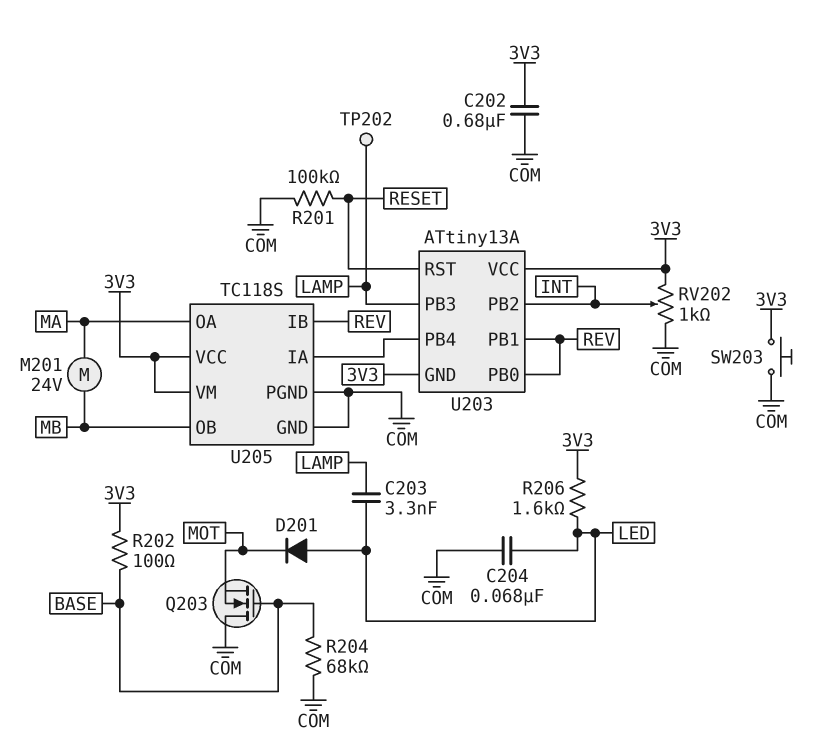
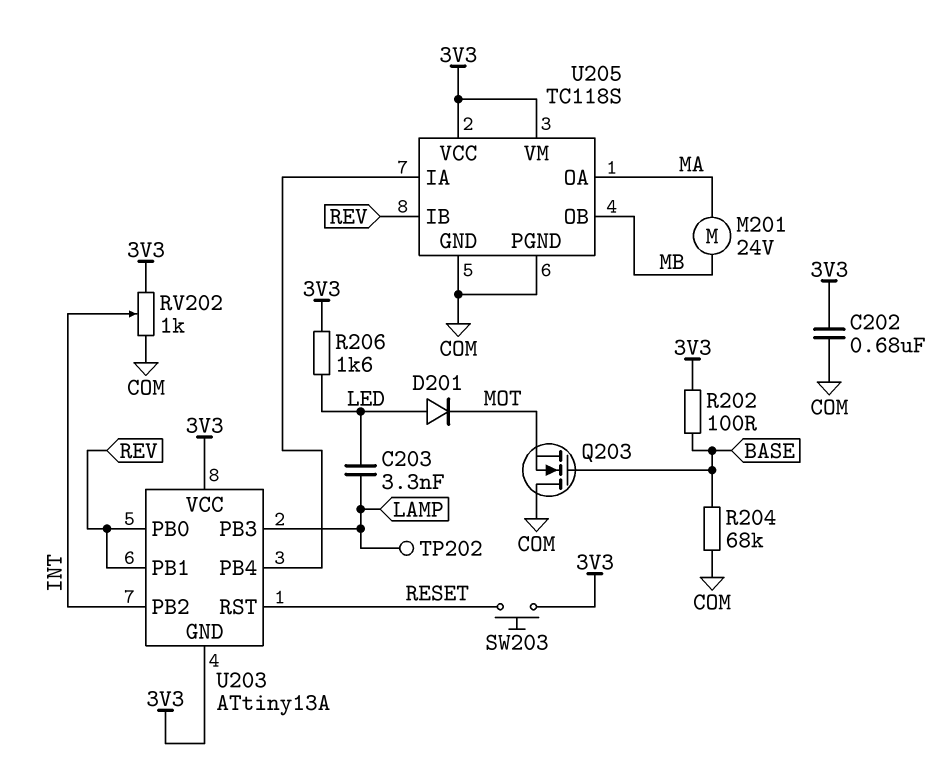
C204: 68nF (COM, LED) -> none
R201: 100k (COM, RESET) -> none
SW203: button (3V3, COM) -> button (3V3, RESET)

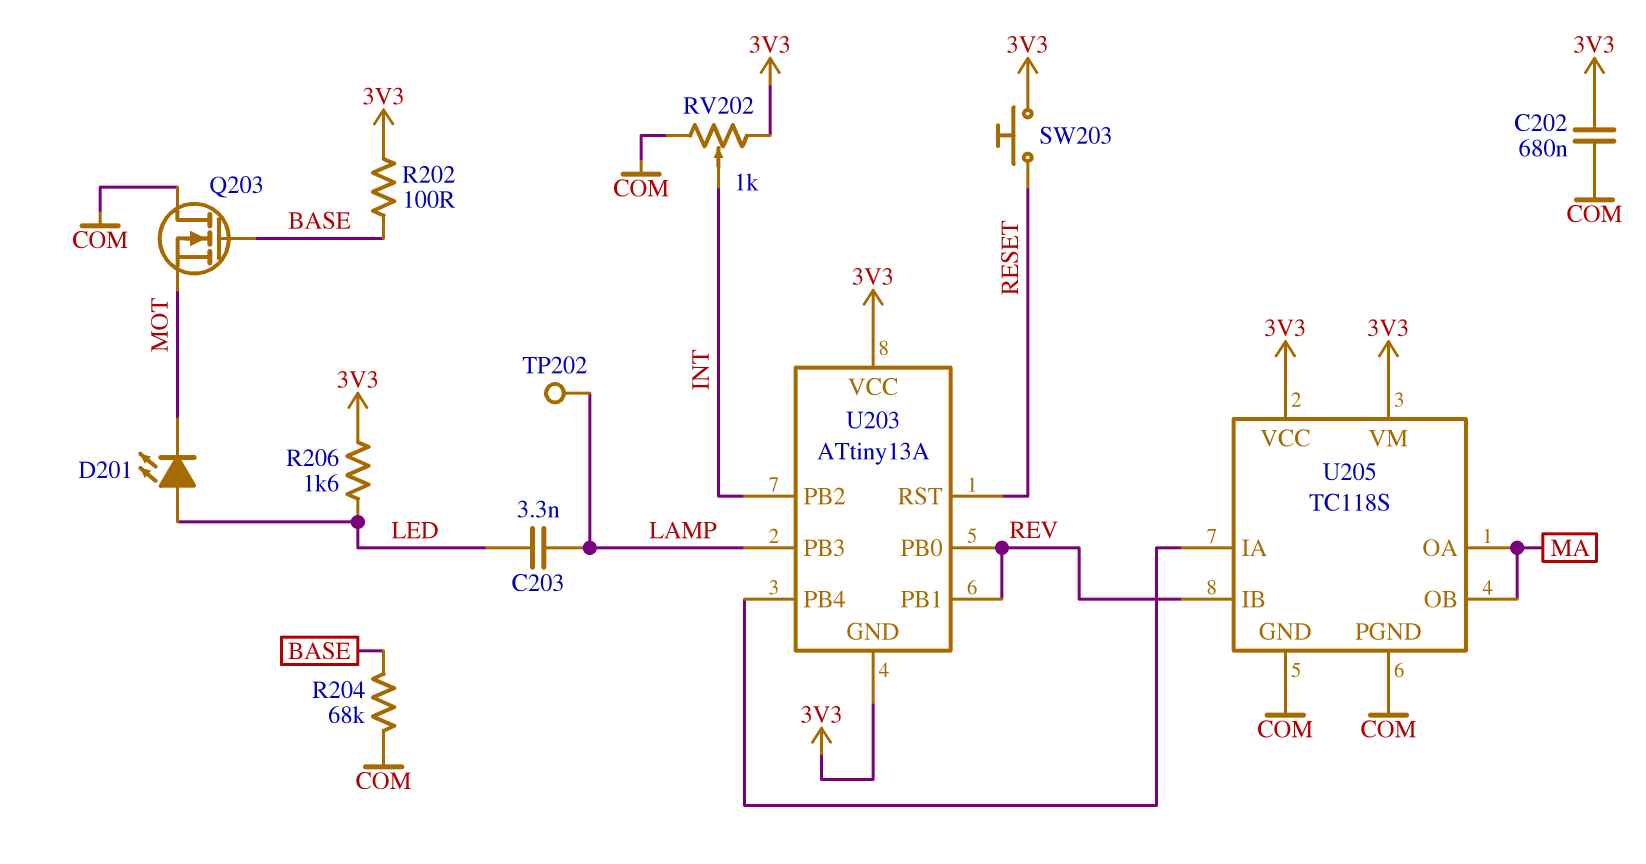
D201: diode (A LED, K MOT) -> LED (A LED, K MOT)
M201: motor 24V (MA, MB) -> none
U205 pin OB: MB -> MA

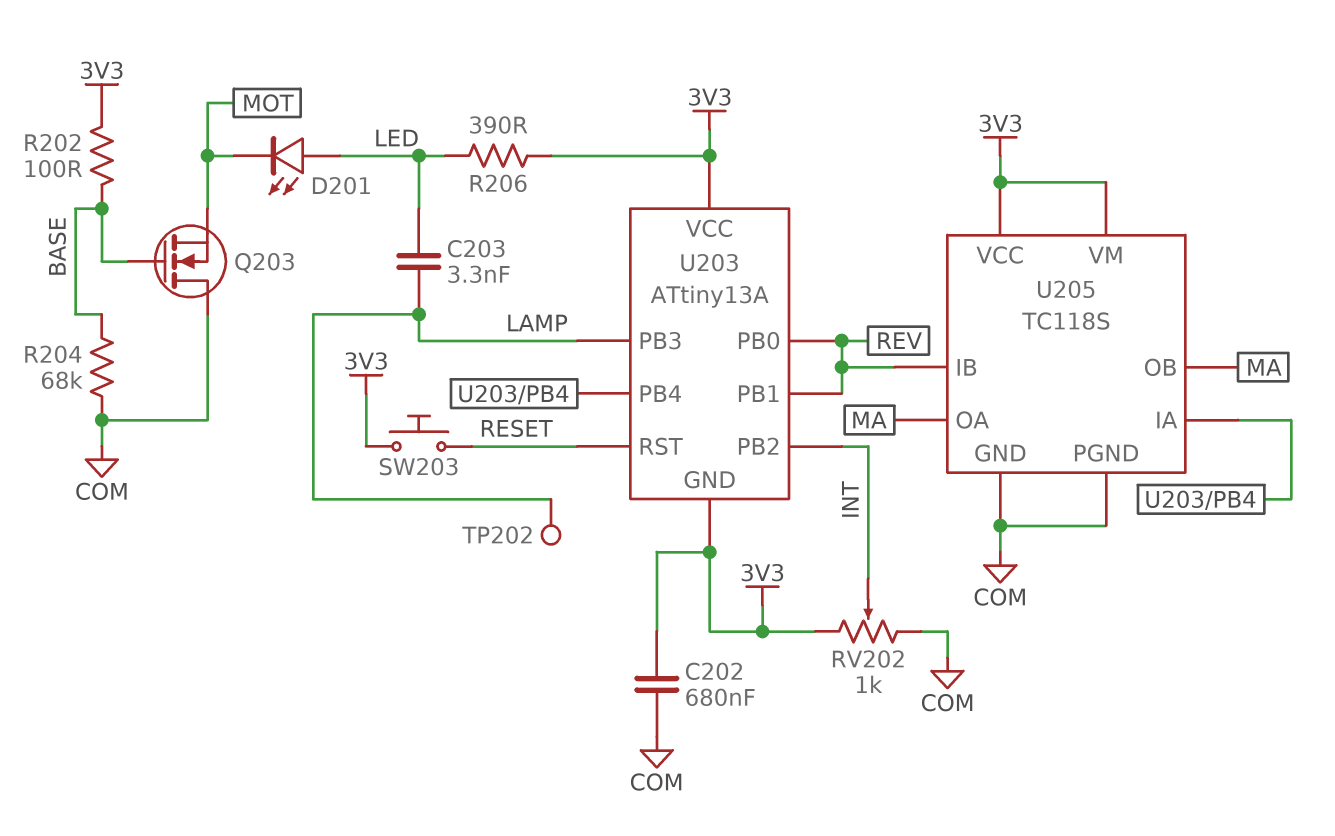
R206: 1.6k (3V3, LED) -> 390 (3V3, LED)

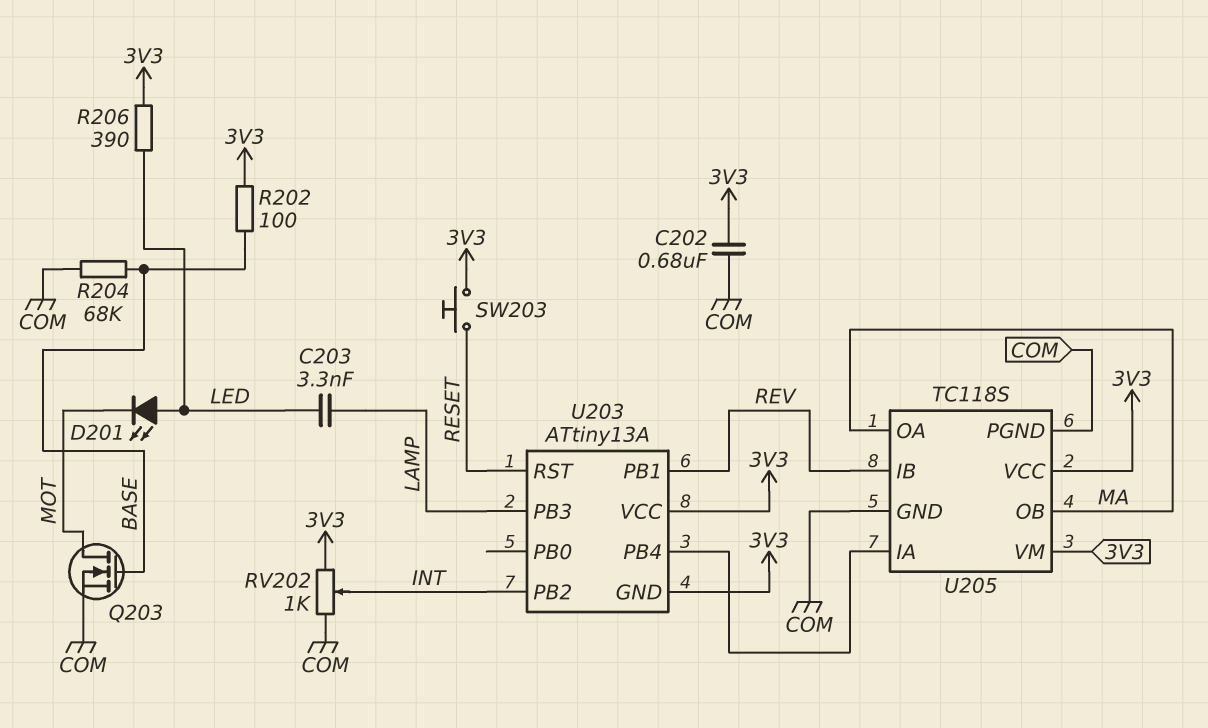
Q203: NMOS (G BASE, D COM, S MOT) -> NMOS (G BASE, D MOT, S COM)
TP202: test point (LAMP) -> none
U203 pin PB0: REV -> none

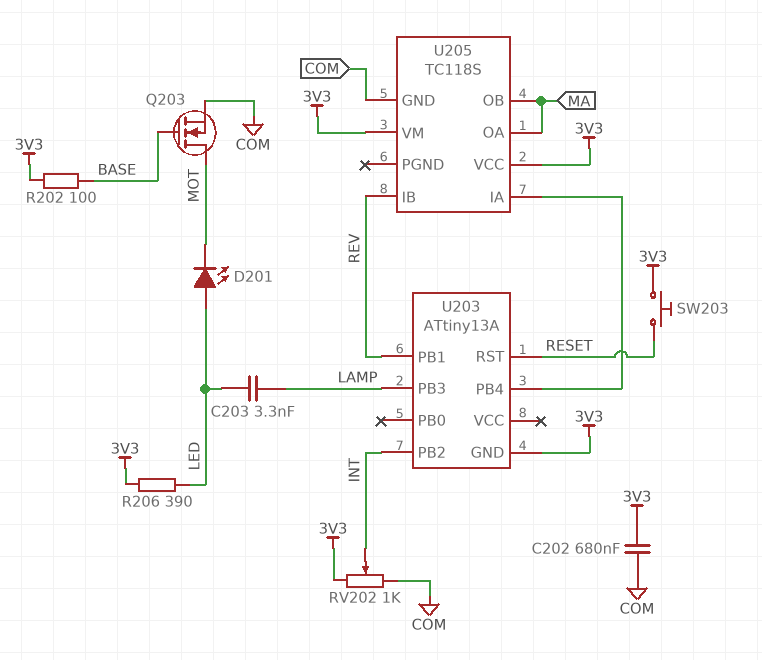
R204: 68k (BASE, COM) -> none
U203 pin VCC: 3V3 -> none
U205 pin PGND: COM -> none

